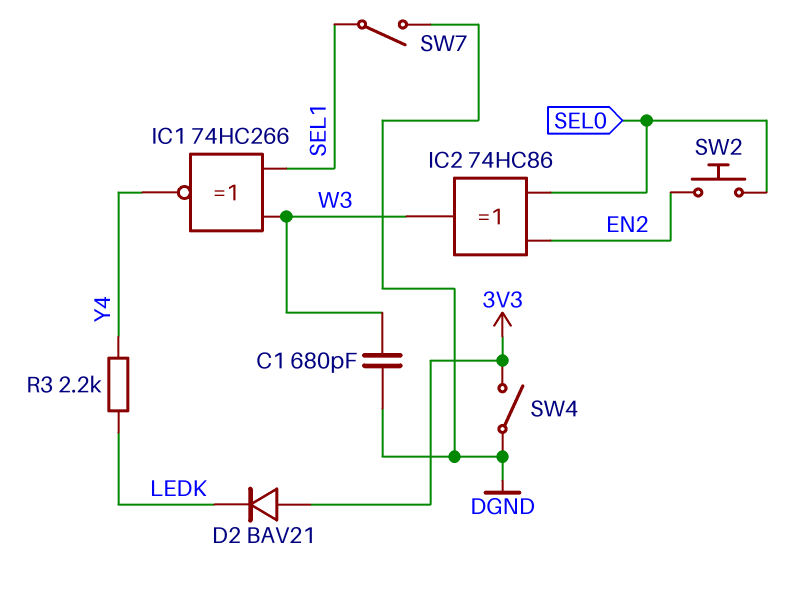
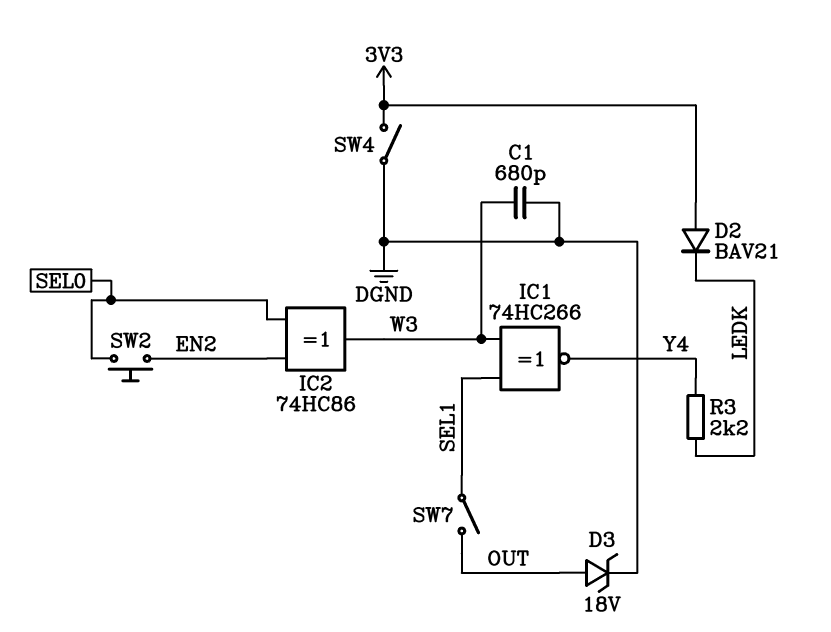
D3: none -> zener 18V (A OUT, K DGND)
SW7: switch (DGND, SEL1) -> switch (OUT, SEL1)

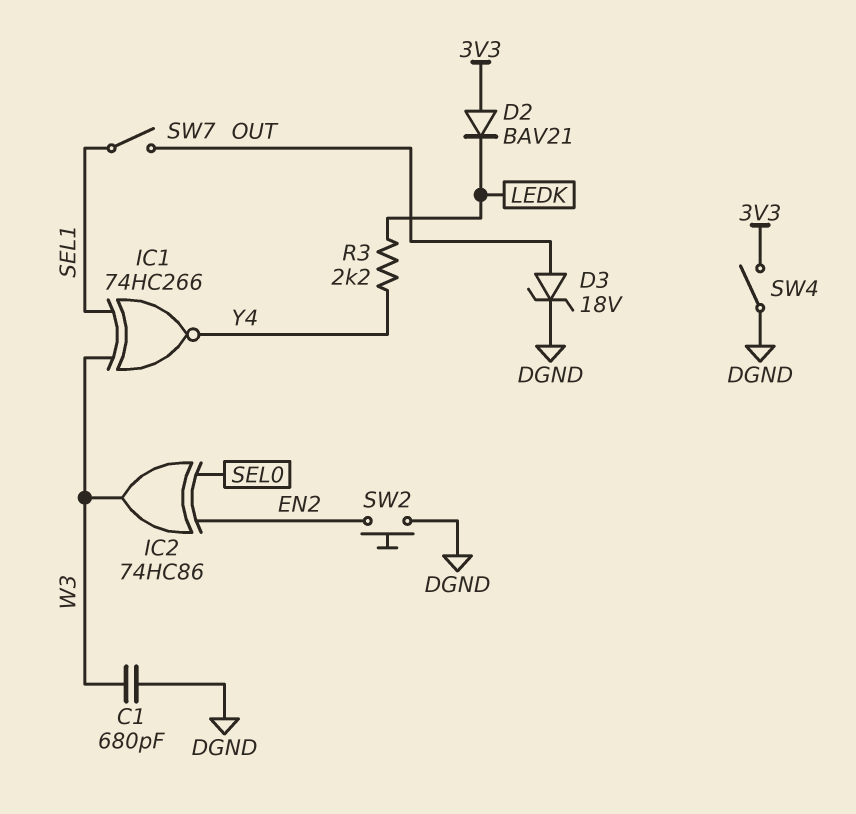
SW2: button (EN2, SEL0) -> button (DGND, EN2)

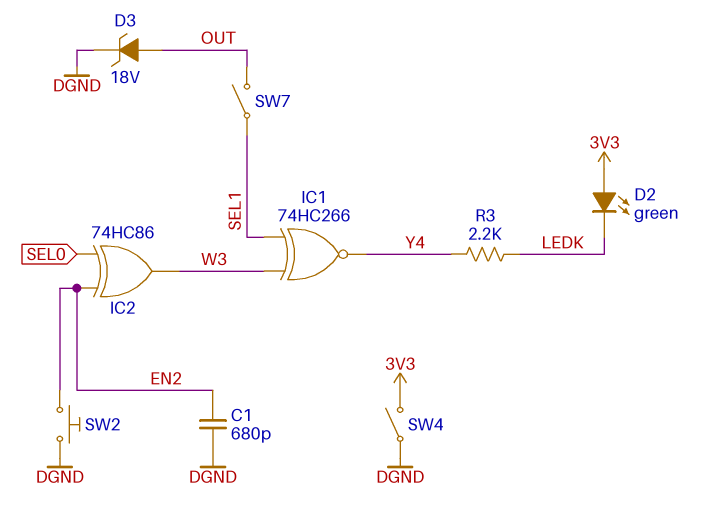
C1: 680pF (DGND, W3) -> 680pF (DGND, EN2)
D2: diode BAV21 (A 3V3, K LEDK) -> LED green (A 3V3, K LEDK)

